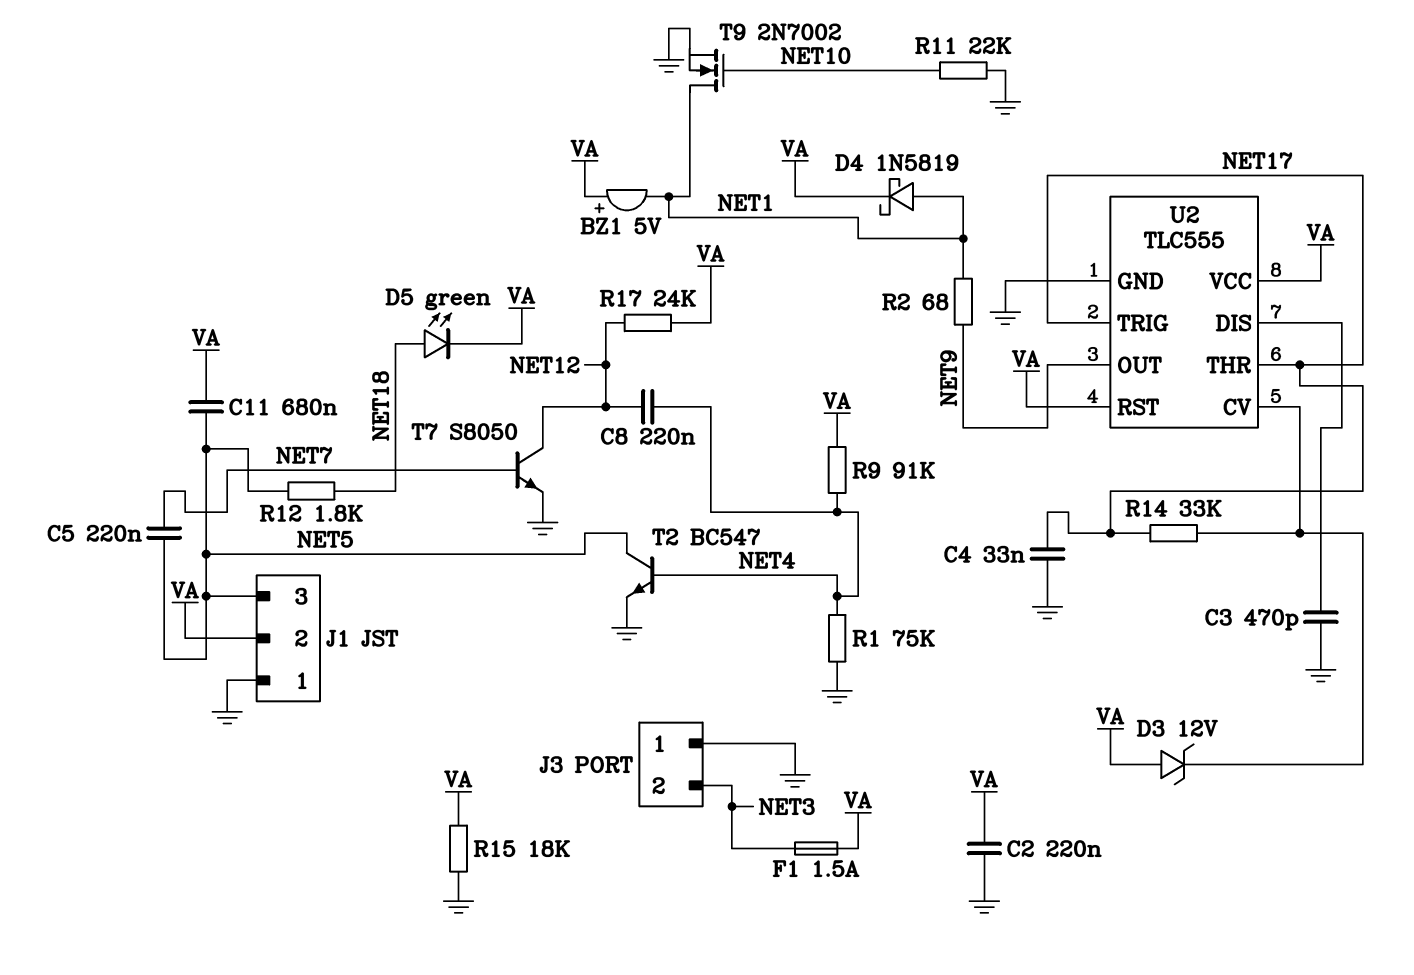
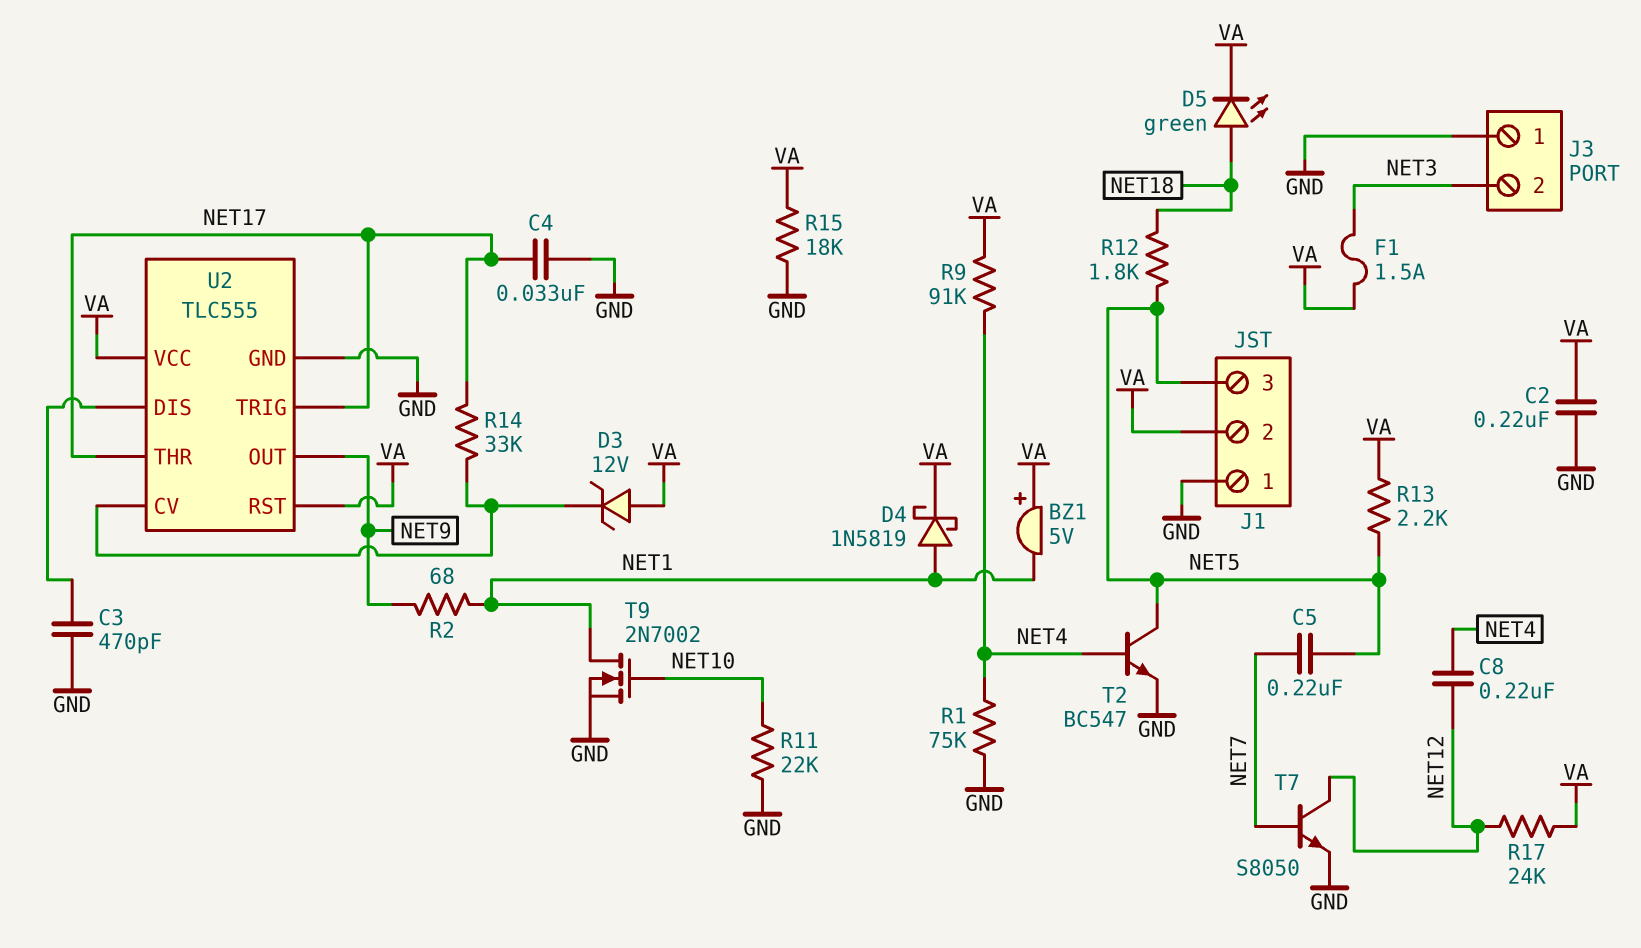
C11: 680nF (NET5, VA) -> none
R13: none -> 2.2k (NET5, VA)

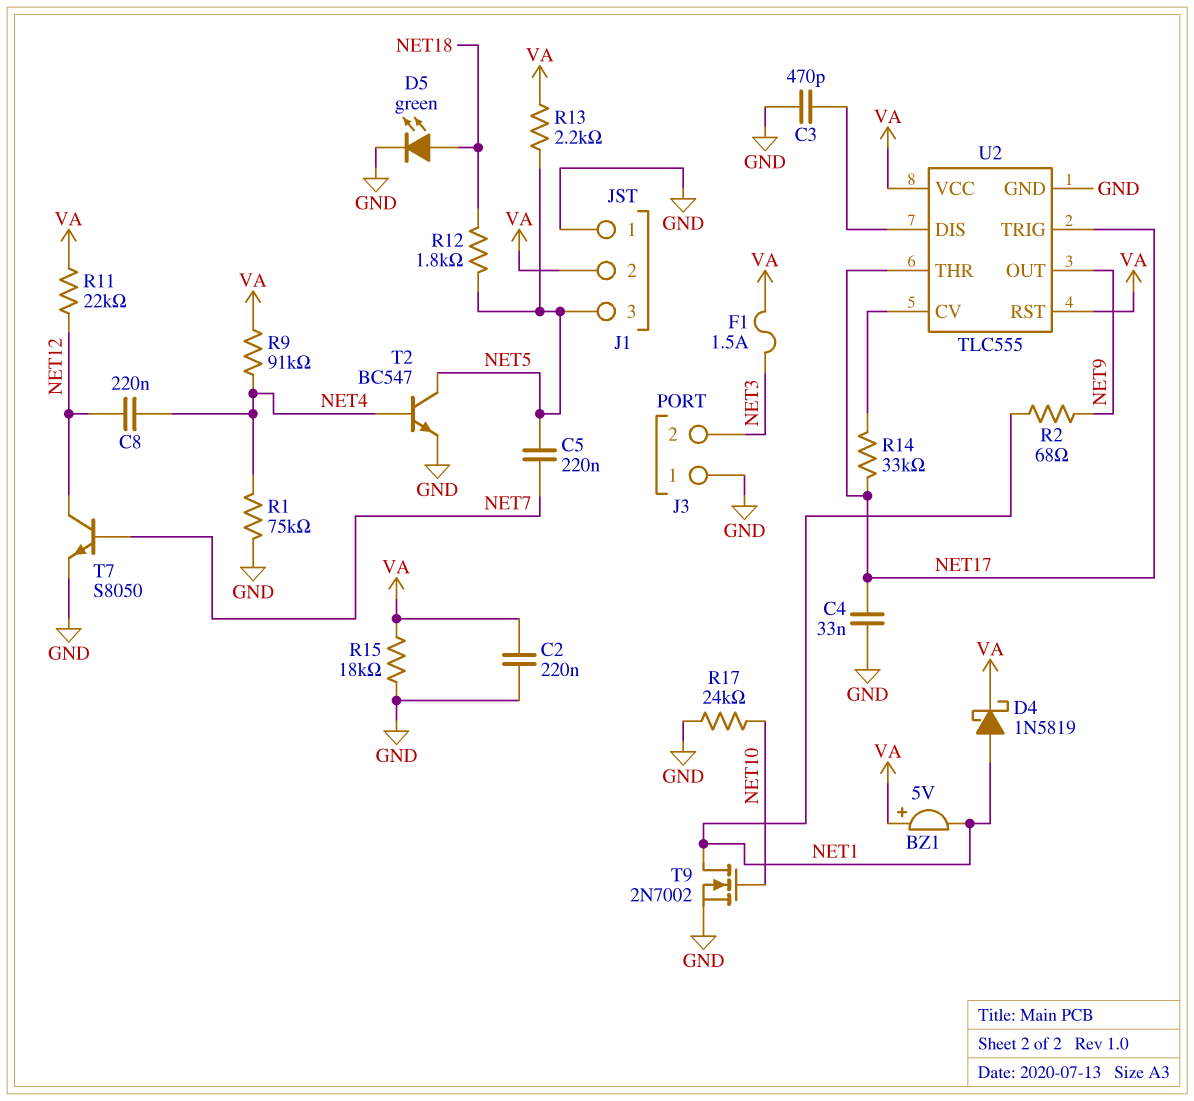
D3: zener 12V (A VA, K U2/CV) -> none
D5: LED green (A NET18, K VA) -> LED green (A NET18, K GND)
R11: 22k (GND, NET10) -> 22k (NET12, VA)
R17: 24k (NET12, VA) -> 24k (GND, NET10)

